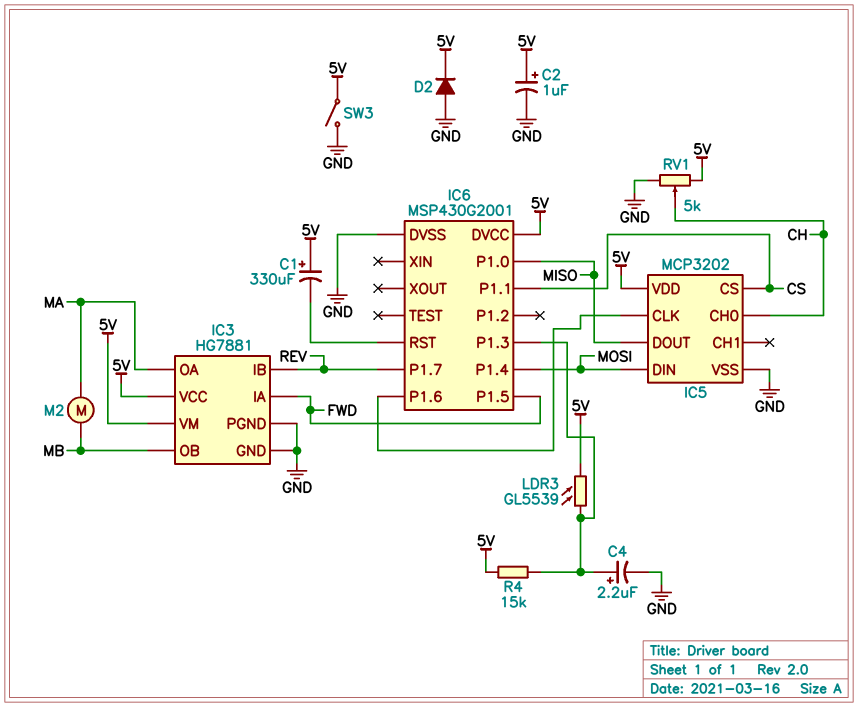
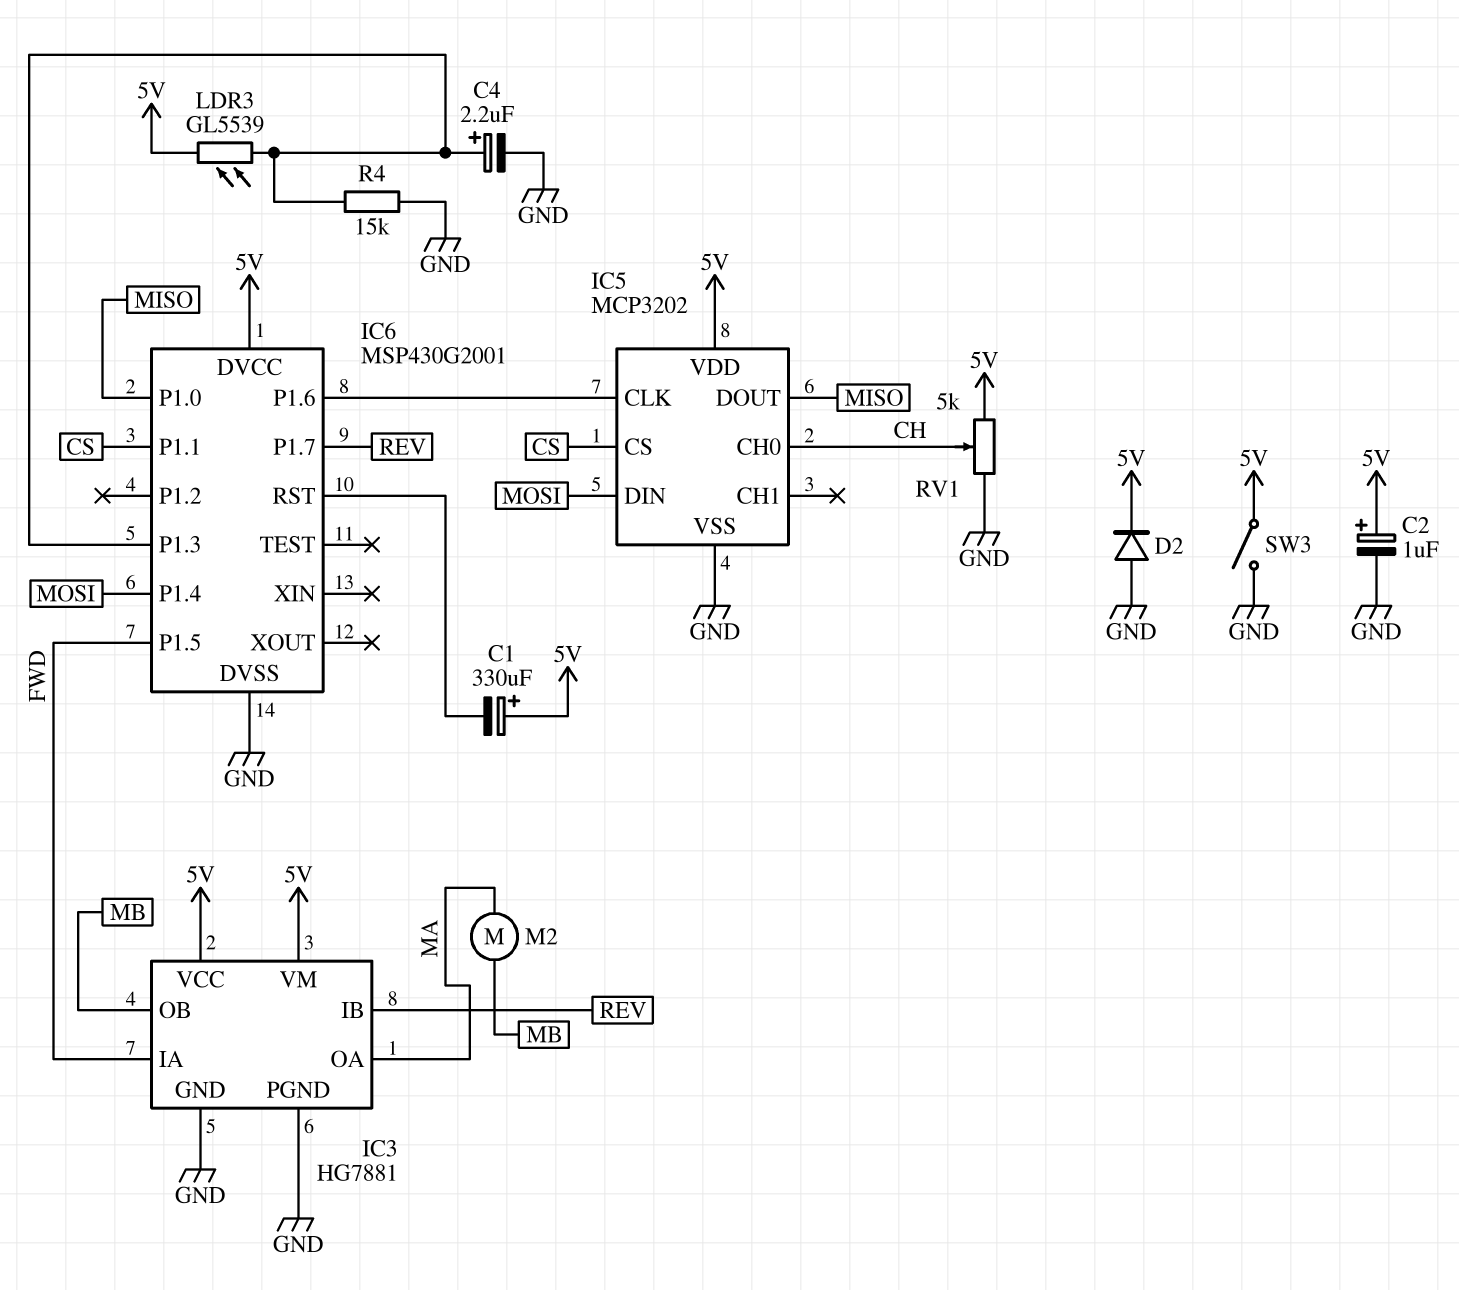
R4: 15k (5V, IC6/P1.3) -> 15k (GND, IC6/P1.3)

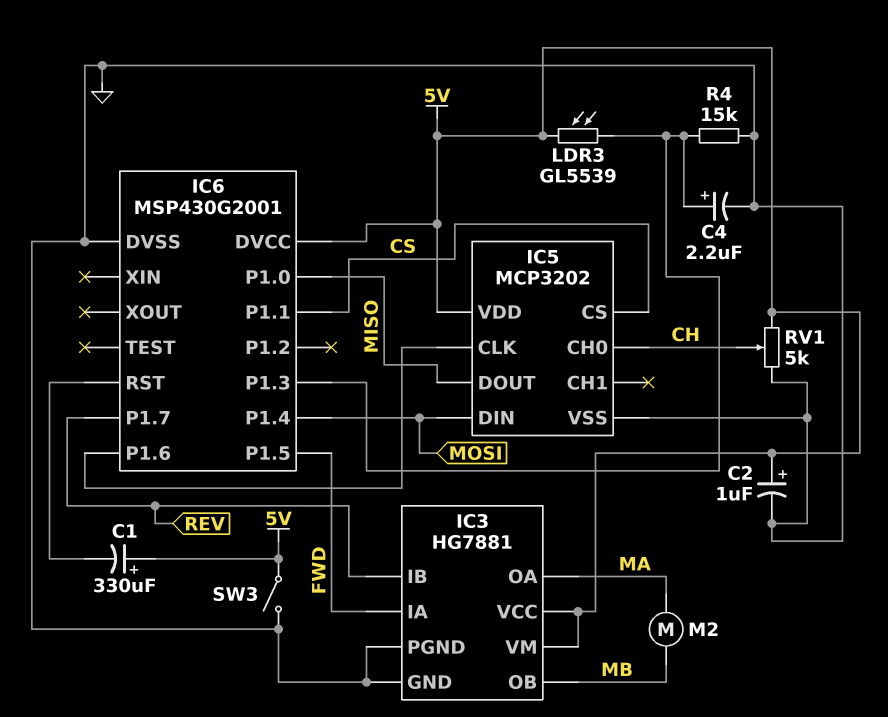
D2: diode (A GND, K 5V) -> none

